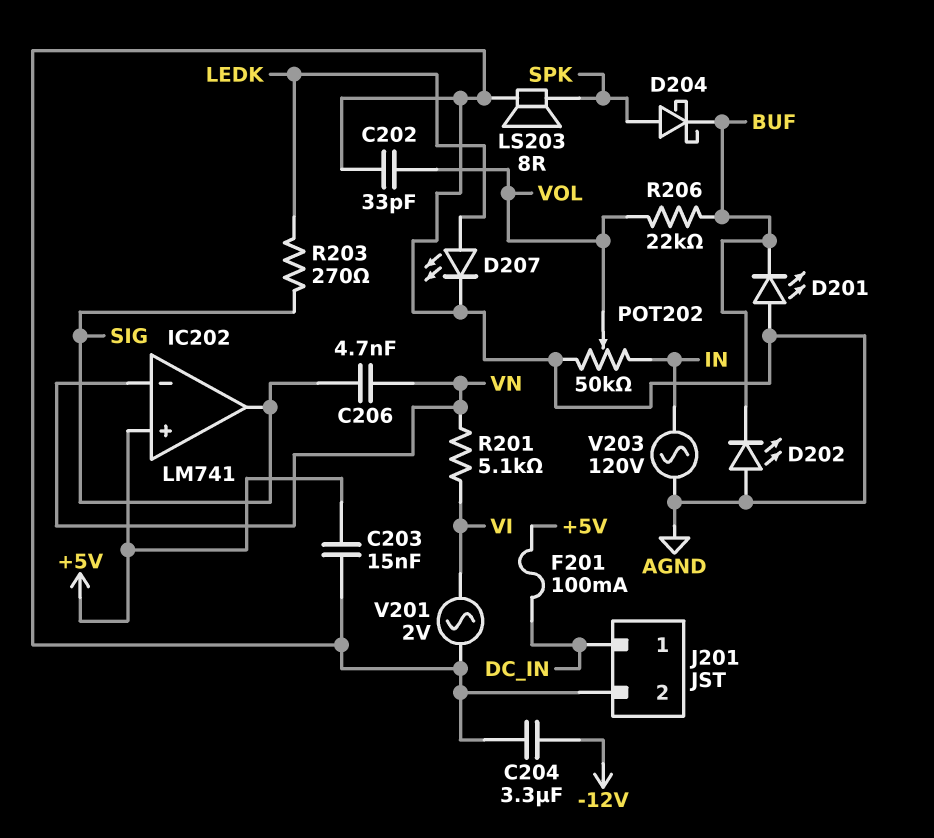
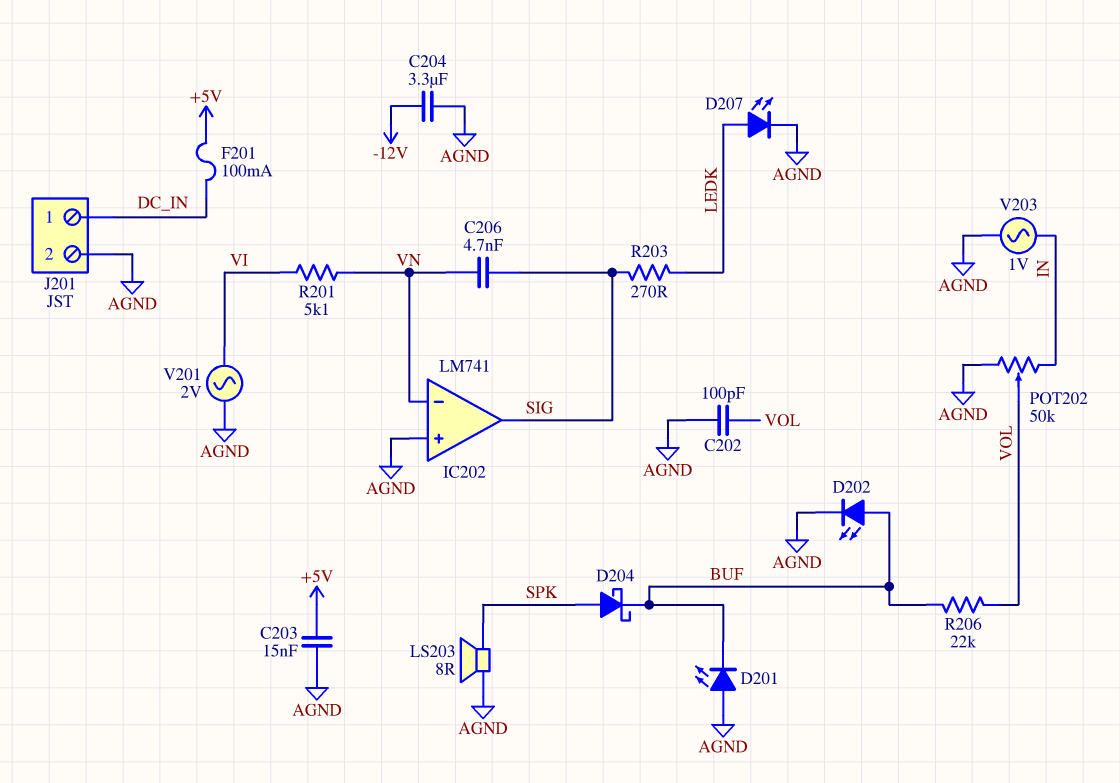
C202: 33pF (AGND, VOL) -> 100pF (AGND, VOL)
D202: LED (A AGND, K BUF) -> LED (A BUF, K AGND)
IC202 pin in+: +5V -> AGND
V203: AC 120V (AGND, IN) -> AC 1V (AGND, IN)

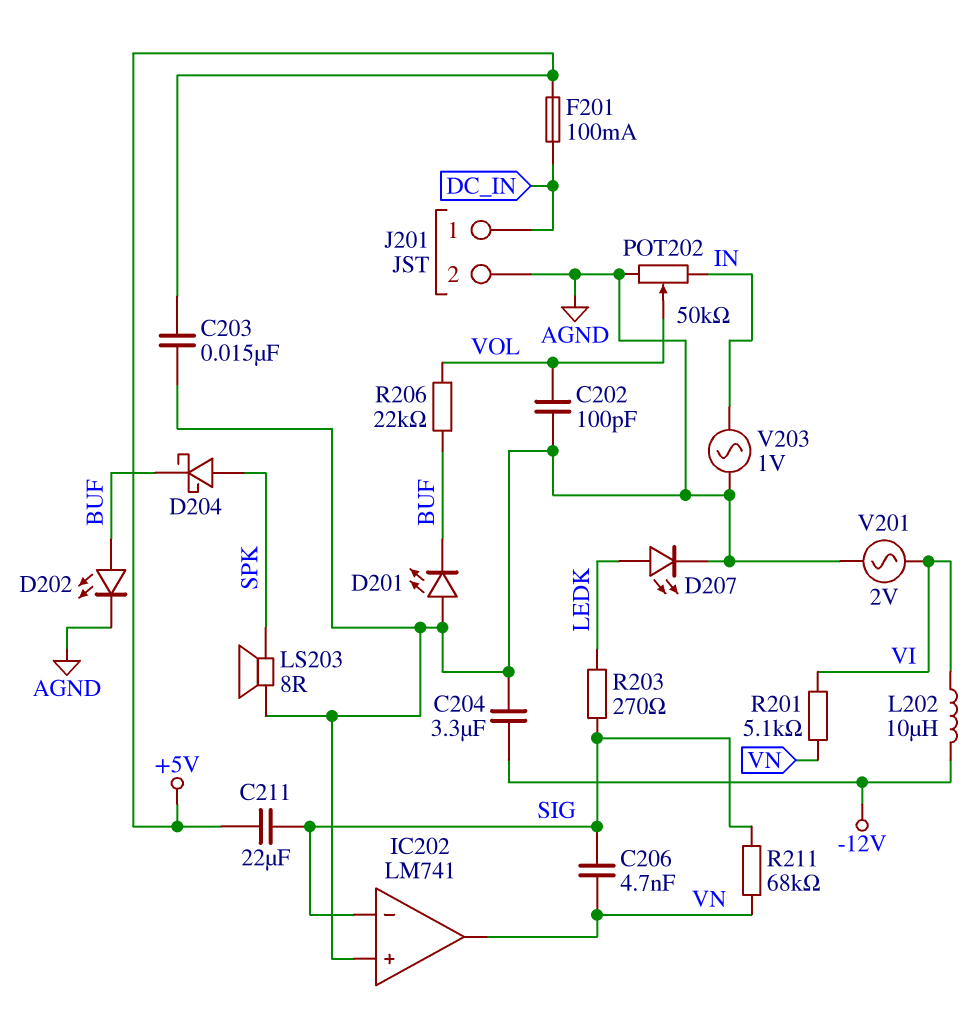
C211: none -> 22uF (+5V, SIG)
IC202 pin in-: VN -> SIG
IC202 pin out: SIG -> VN
L202: none -> 10uH (-12V, VI)
R211: none -> 68k (SIG, VN)

